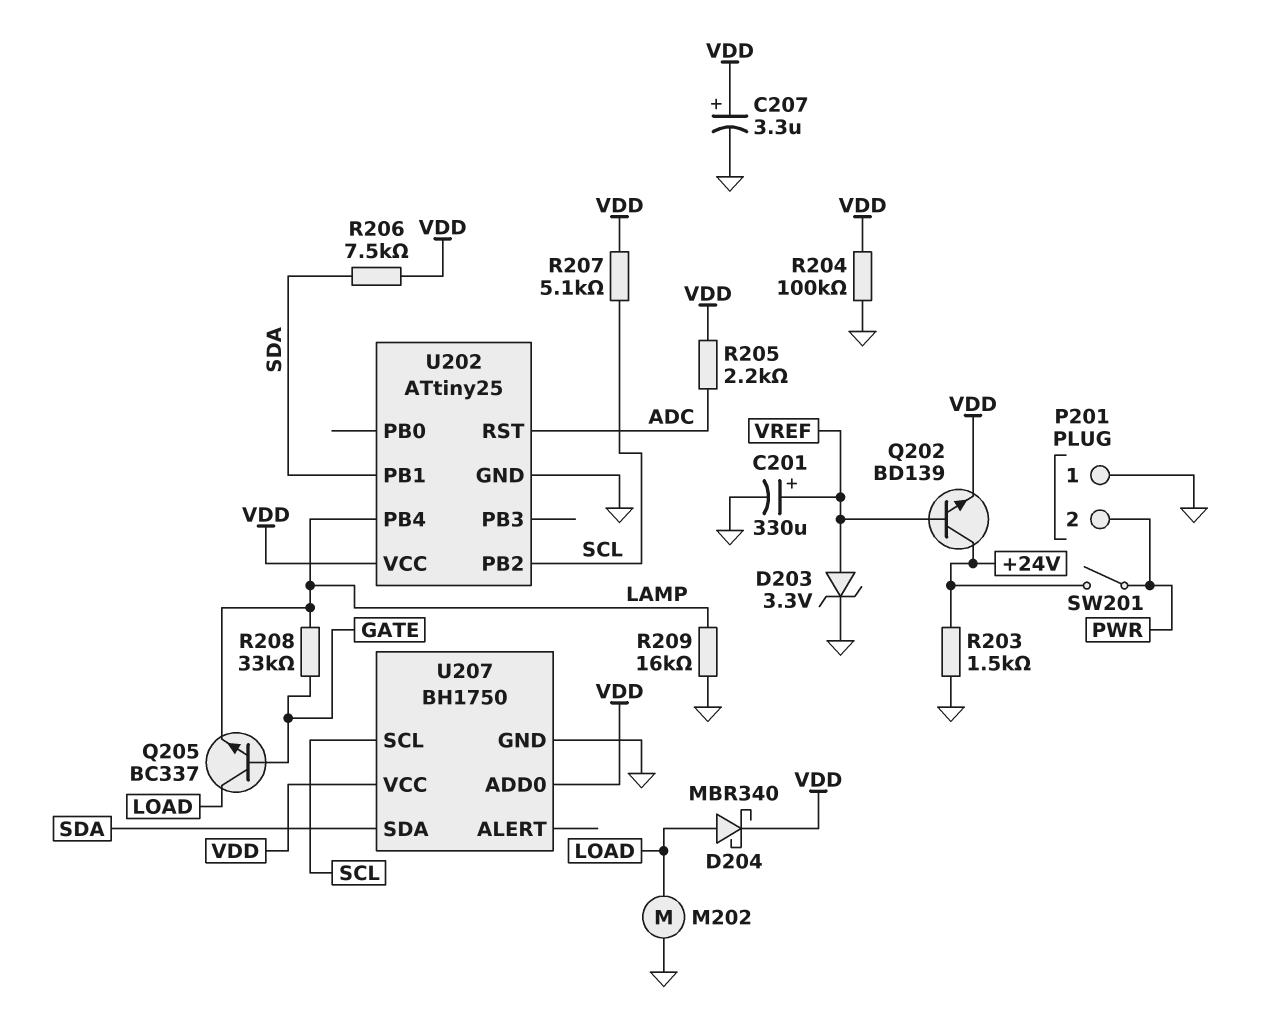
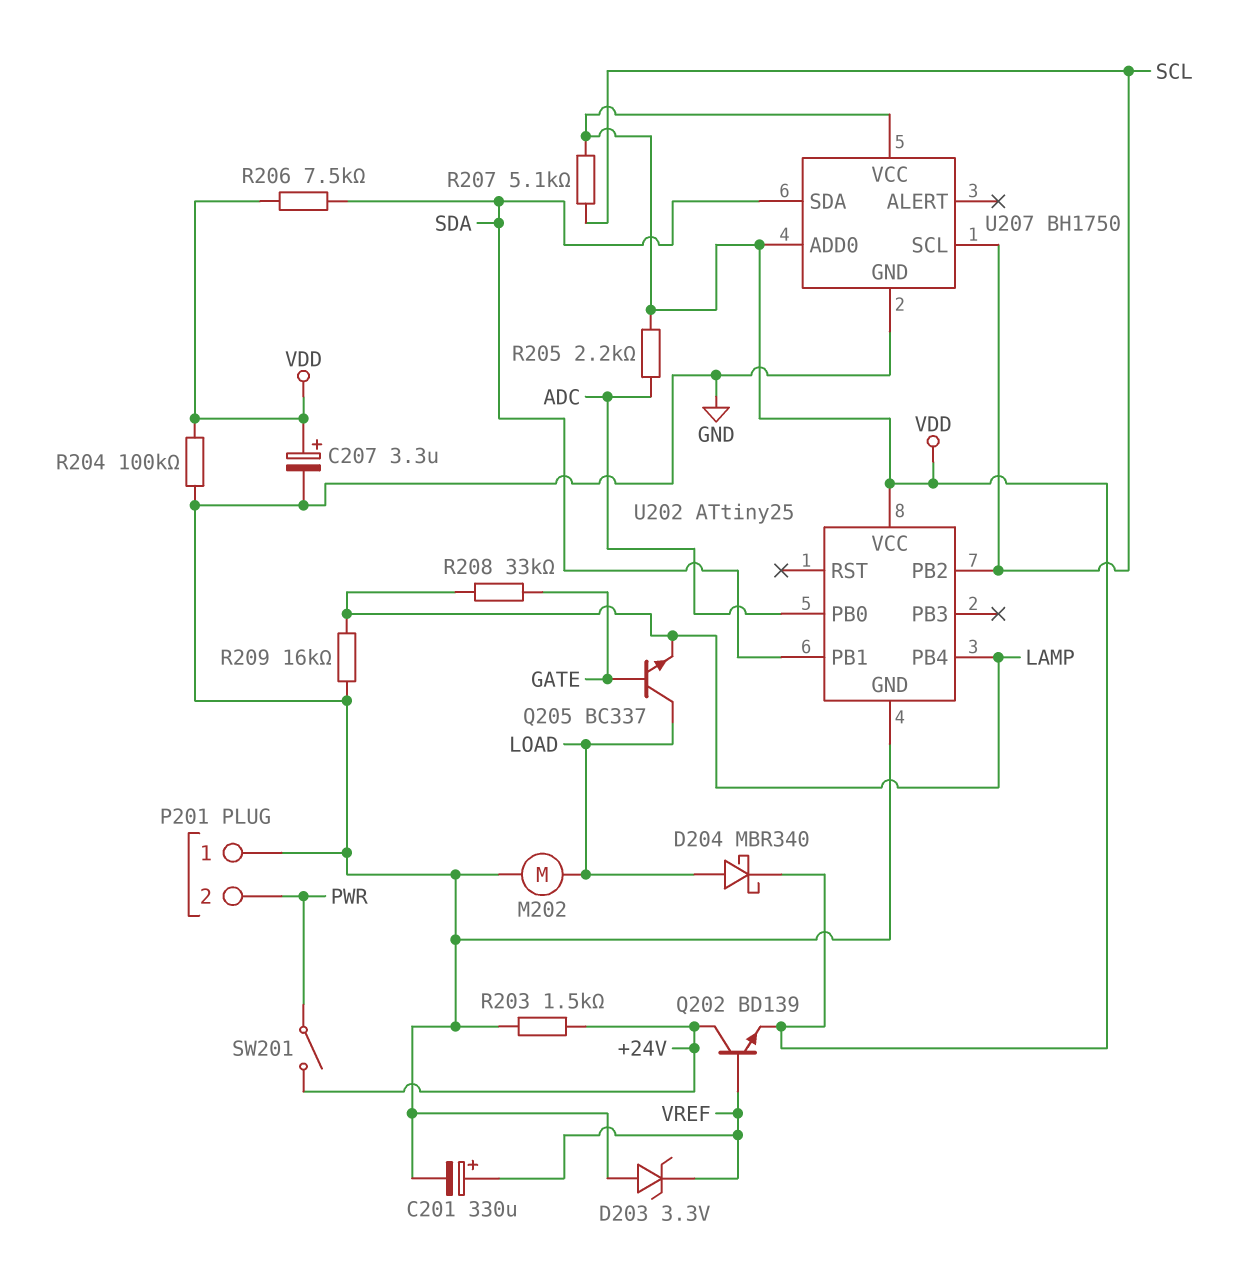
D203: zener 3.3V (A VREF, K GND) -> zener 3.3V (A GND, K VREF)
U202 pin PB0: none -> ADC
U202 pin RST: ADC -> none

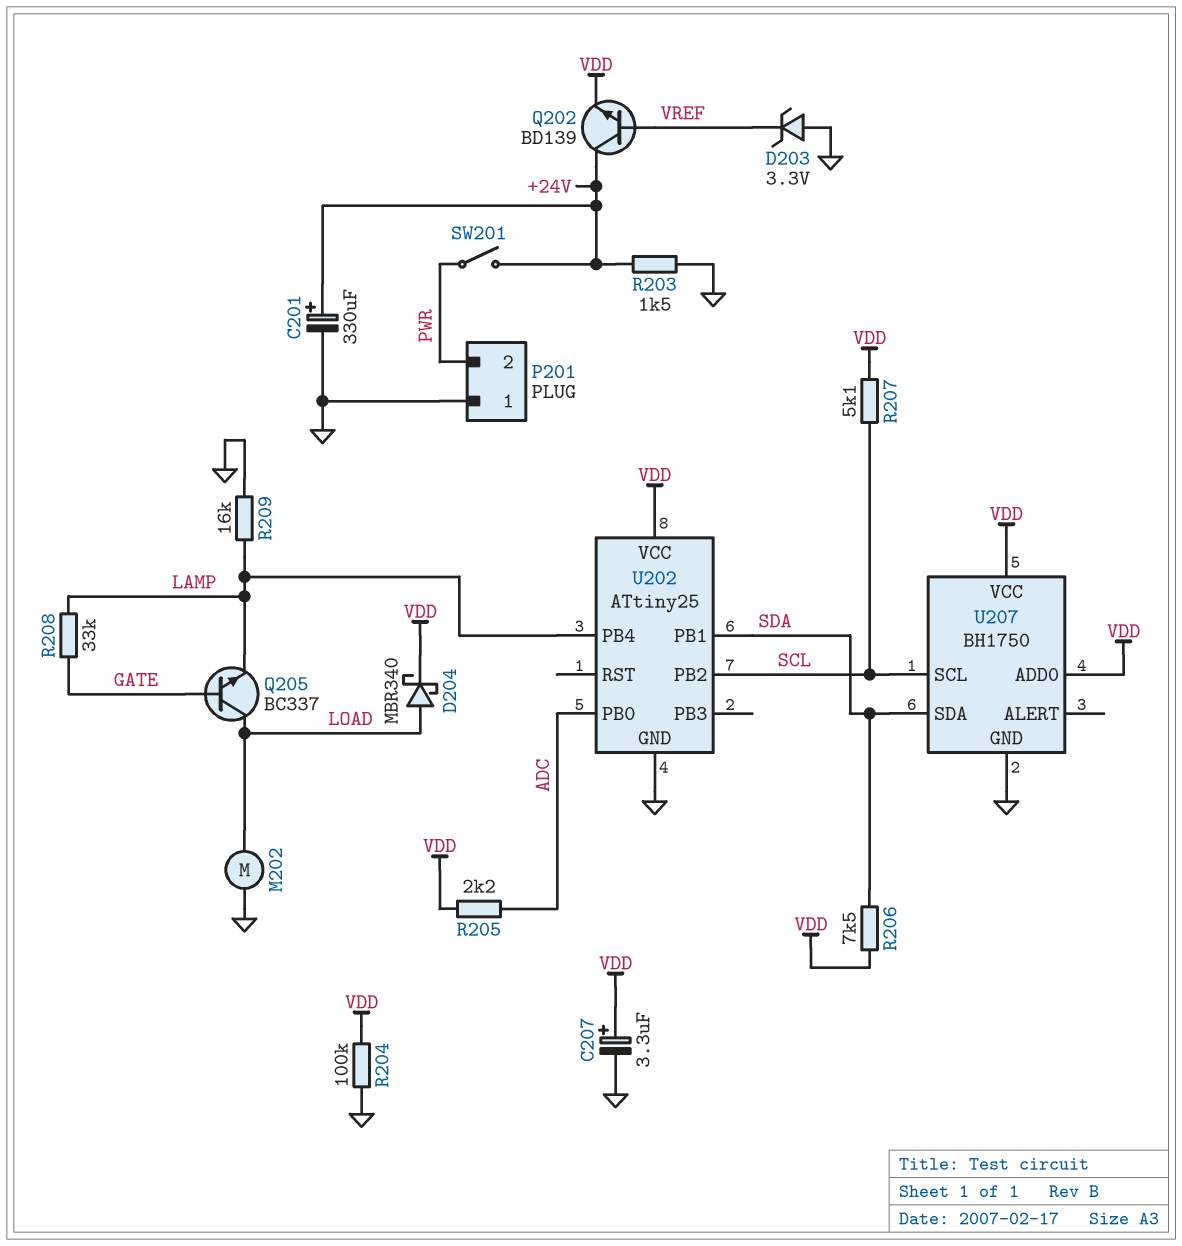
C201: 330uF (plus VREF, minus GND) -> 330uF (plus +24V, minus GND)

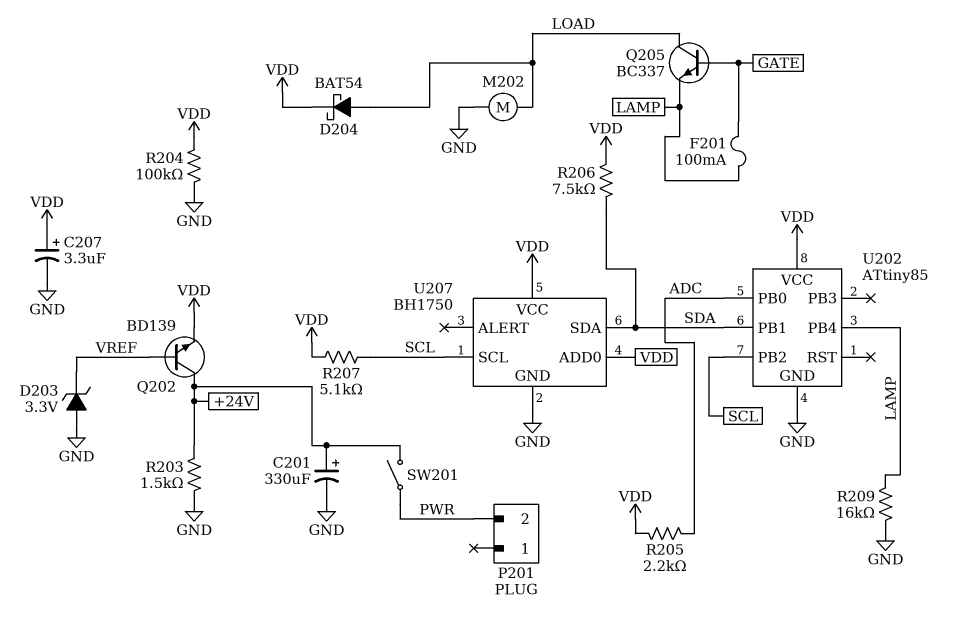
D204: schottky MBR340 (A LOAD, K VDD) -> schottky BAT54 (A LOAD, K VDD)
F201: none -> 100mA (GATE, LAMP)
P201 pin 1: GND -> none
R208: 33k (GATE, LAMP) -> none
U202: ATtiny25 -> ATtiny85

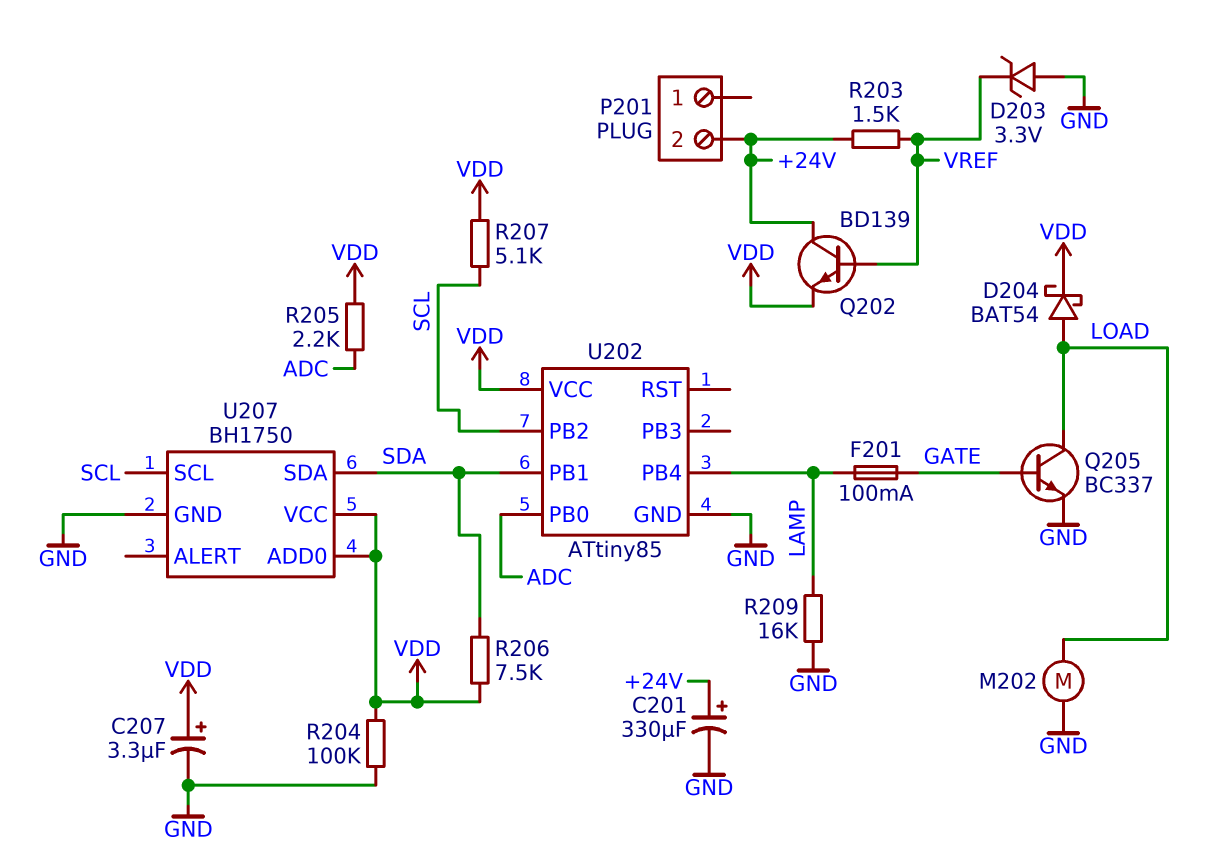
P201 pin 2: PWR -> +24V
Q205: NPN BC337 (B GATE, C LOAD, E LAMP) -> NPN BC337 (B GATE, C LOAD, E GND)
R203: 1.5k (+24V, GND) -> 1.5k (+24V, VREF)
SW201: switch (+24V, PWR) -> none

